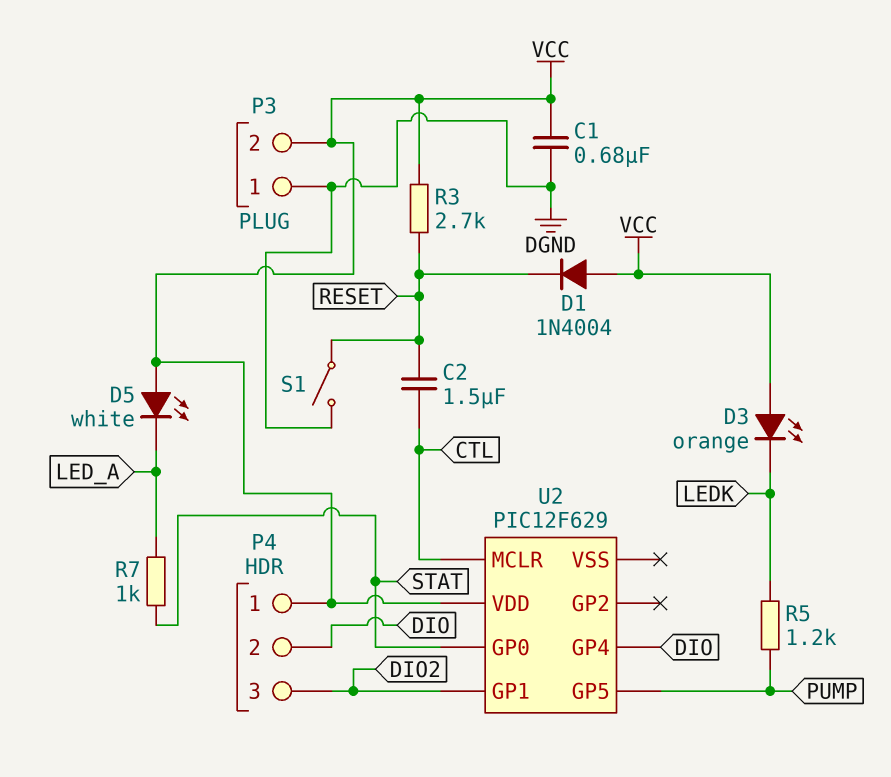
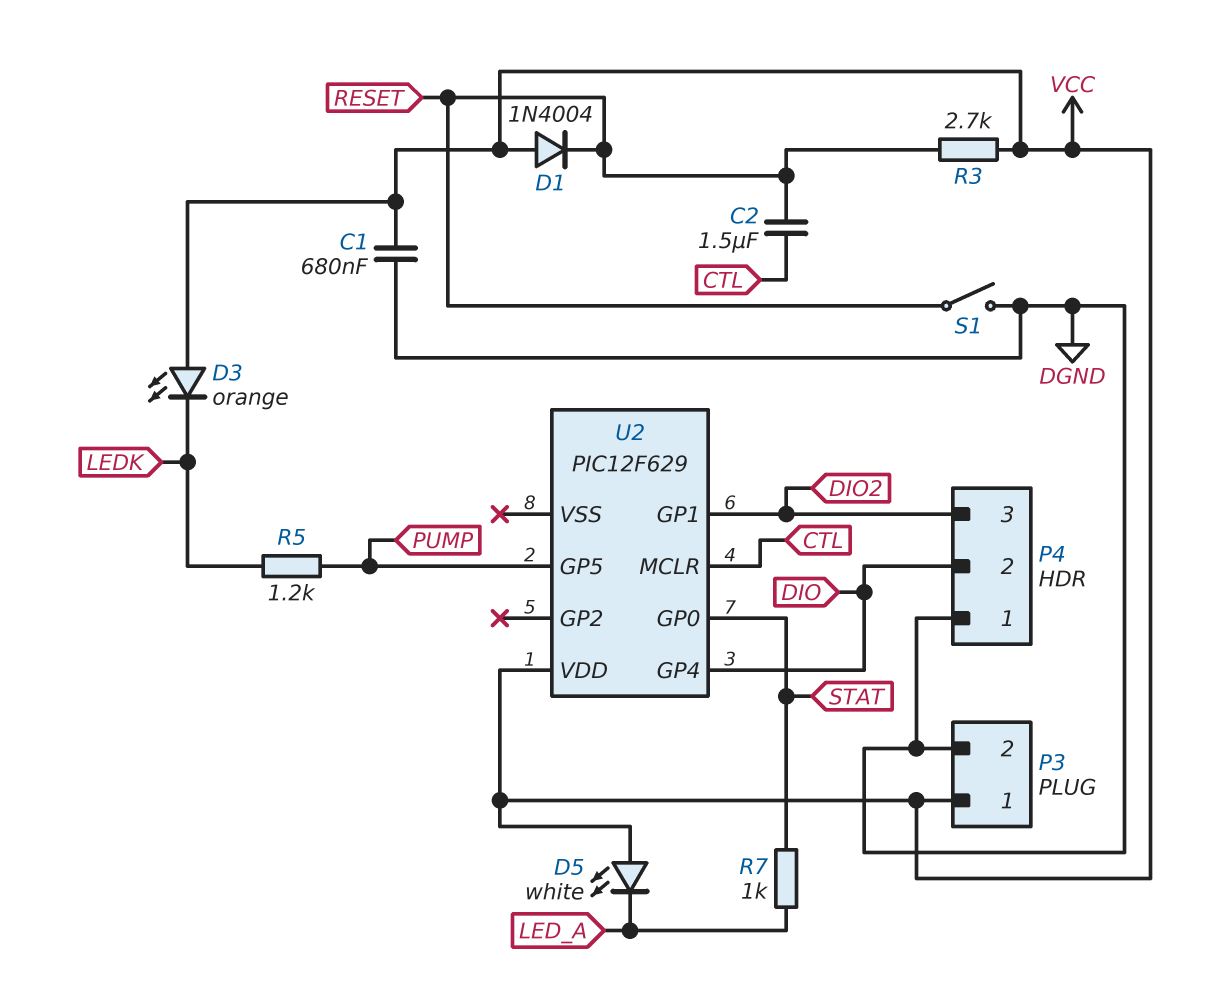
P3 pin 1: DGND -> VCC
P3 pin 2: VCC -> DGND
P4 pin 1: VCC -> DGND

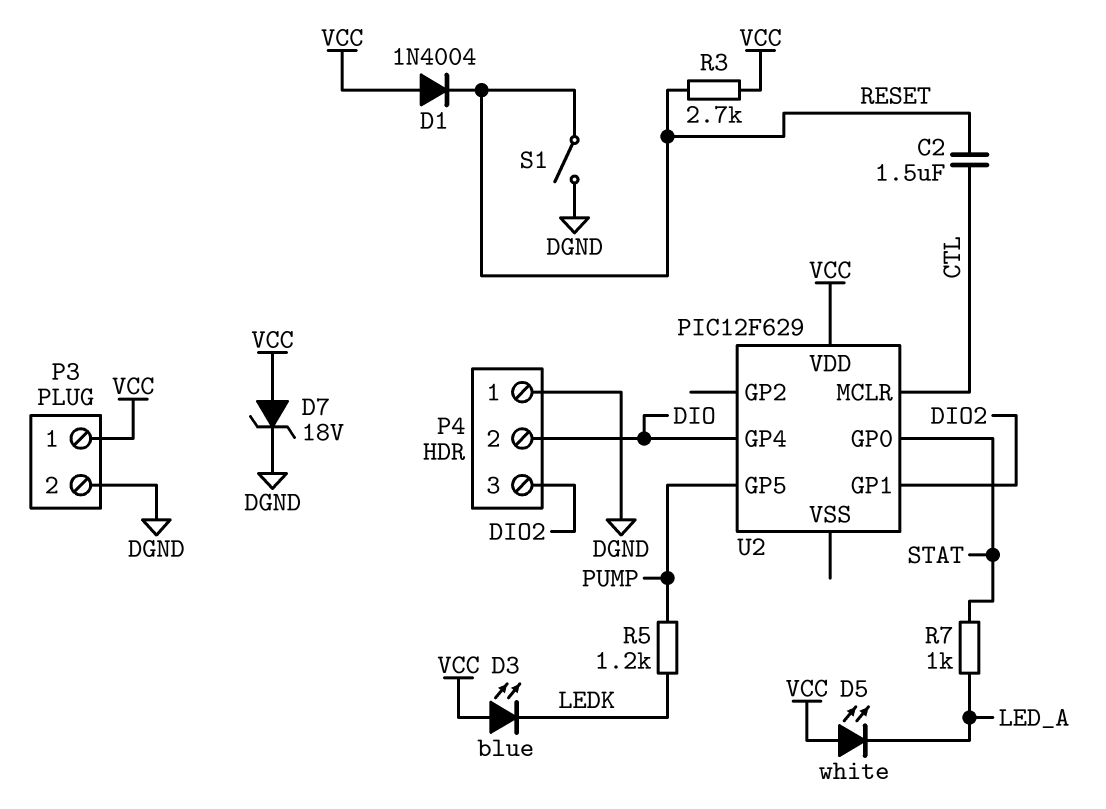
C1: 680nF (DGND, VCC) -> none
D3: LED orange (A VCC, K LEDK) -> LED blue (A VCC, K LEDK)
D7: none -> zener 18V (A VCC, K DGND)

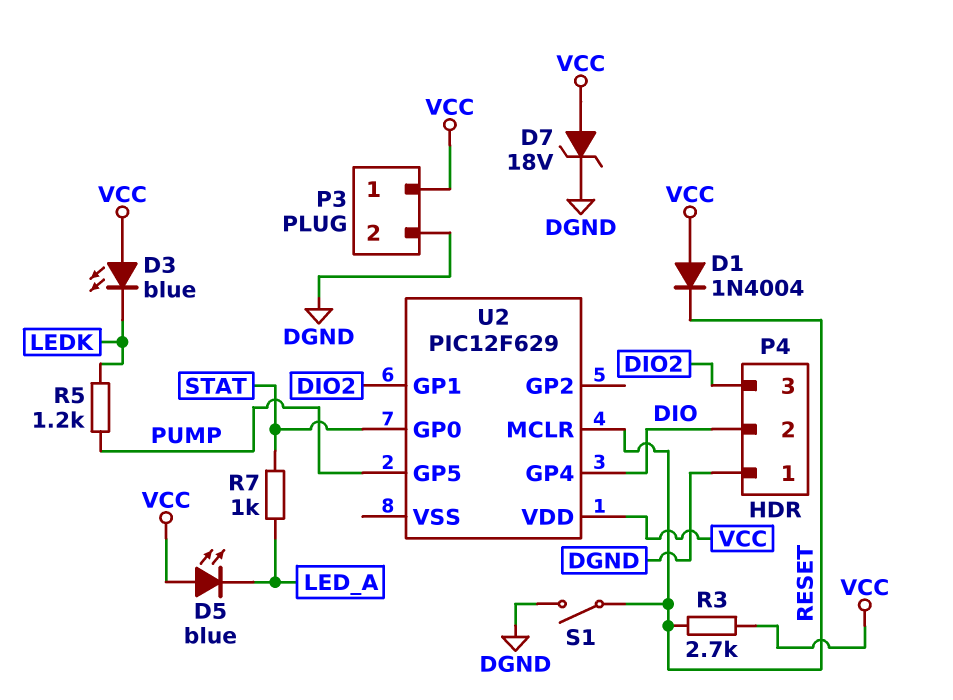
C2: 1.5uF (CTL, RESET) -> none
D5: LED white (A VCC, K LED_A) -> LED blue (A VCC, K LED_A)
U2 pin MCLR: CTL -> RESET

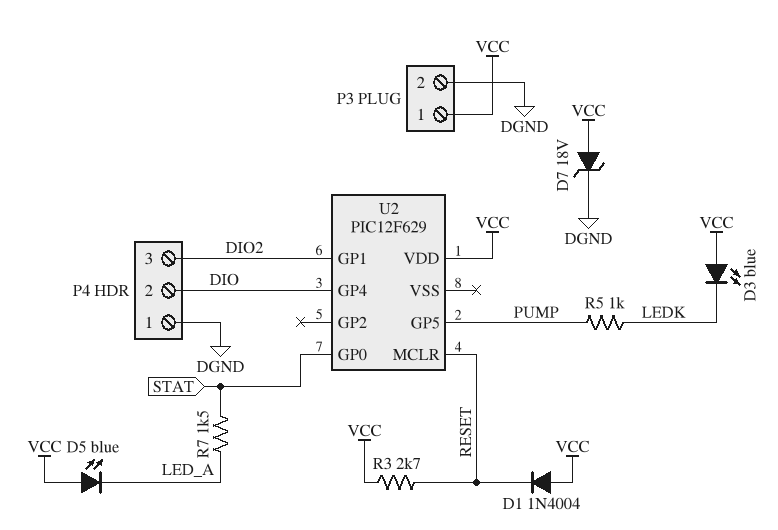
R5: 1.2k (LEDK, PUMP) -> 1k (LEDK, PUMP)
R7: 1k (LED_A, STAT) -> 1.5k (LED_A, STAT)
S1: switch (DGND, RESET) -> none

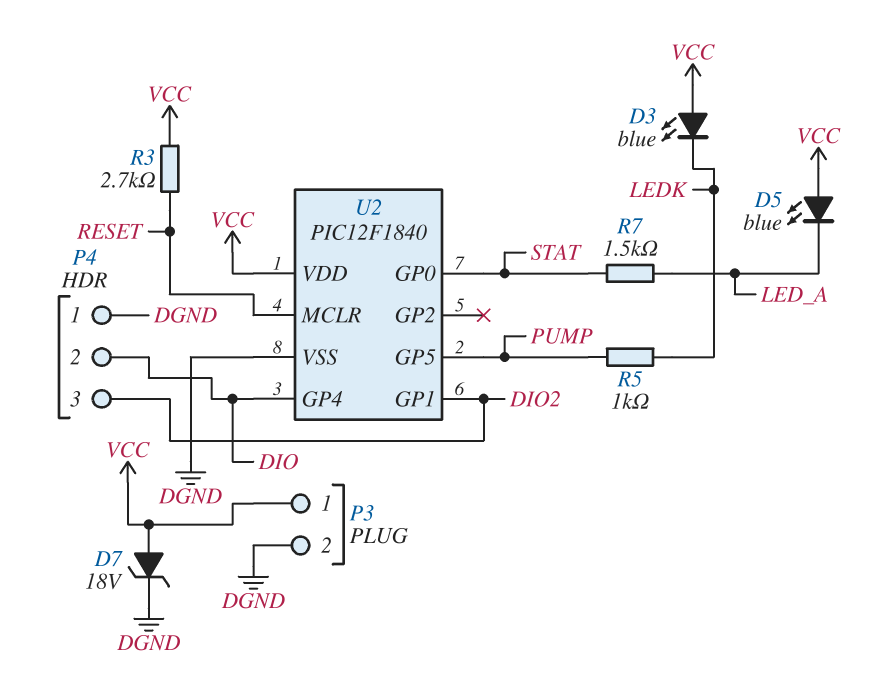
D1: diode 1N4004 (A VCC, K RESET) -> none
U2: PIC12F629 -> PIC12F1840
U2 pin VSS: none -> DGND

